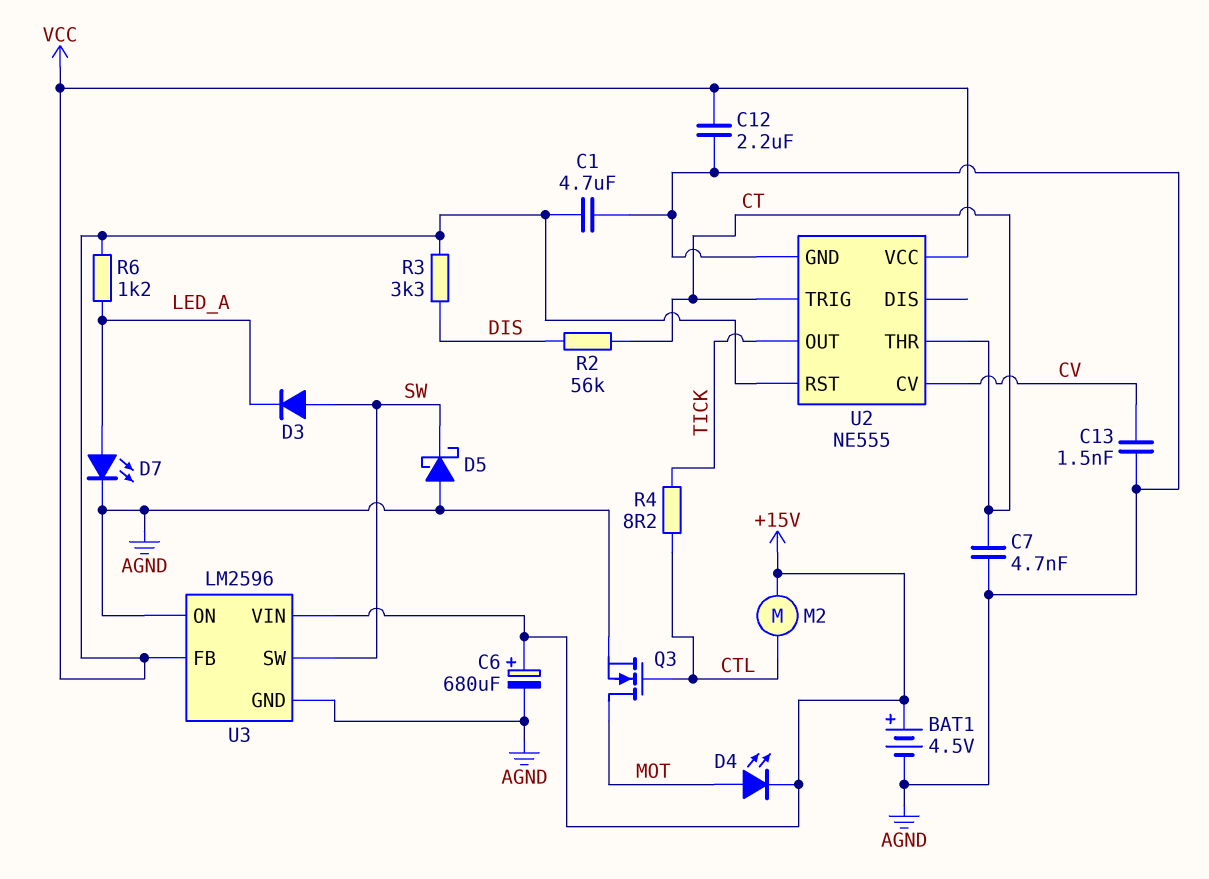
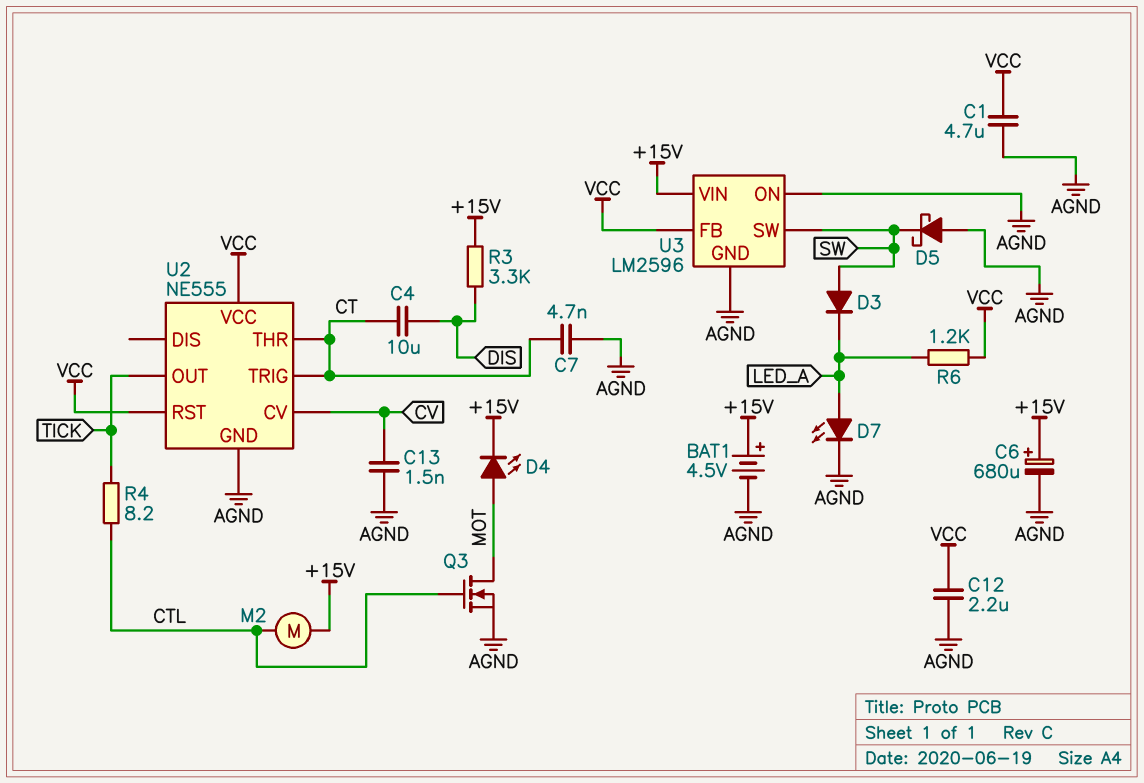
C4: none -> 10uF (CT, DIS)
R2: 56k (CT, DIS) -> none
R3: 3.3k (DIS, VCC) -> 3.3k (+15V, DIS)

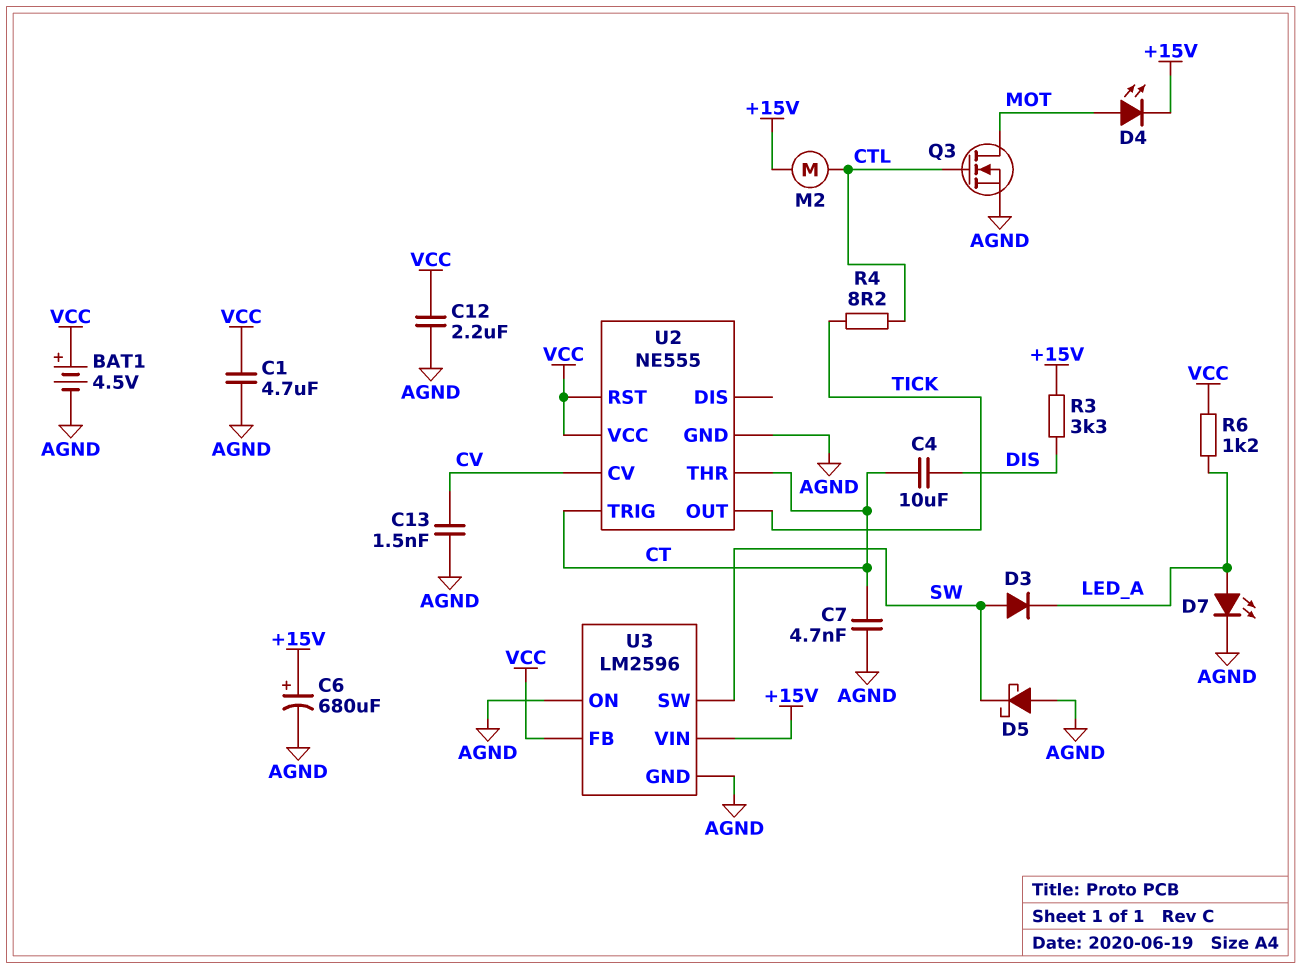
BAT1: 4.5V (plus +15V, minus AGND) -> 4.5V (plus VCC, minus AGND)

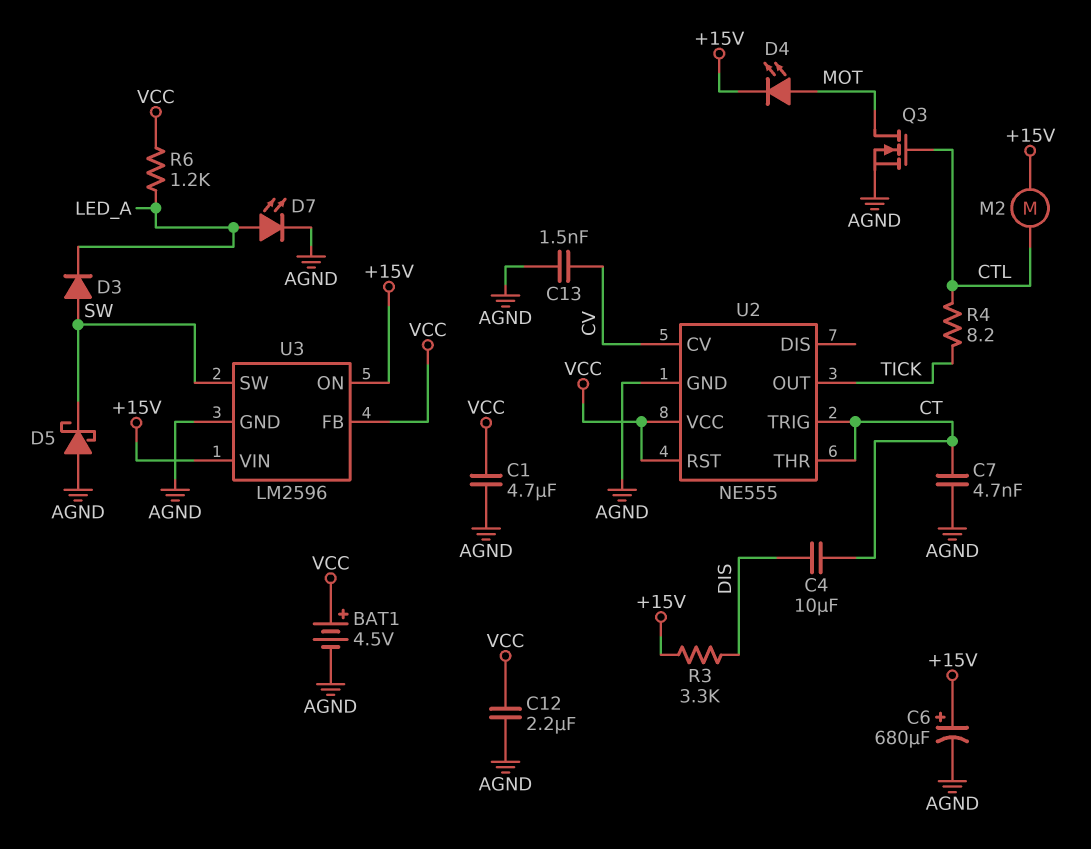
U3 pin ON: AGND -> +15V

